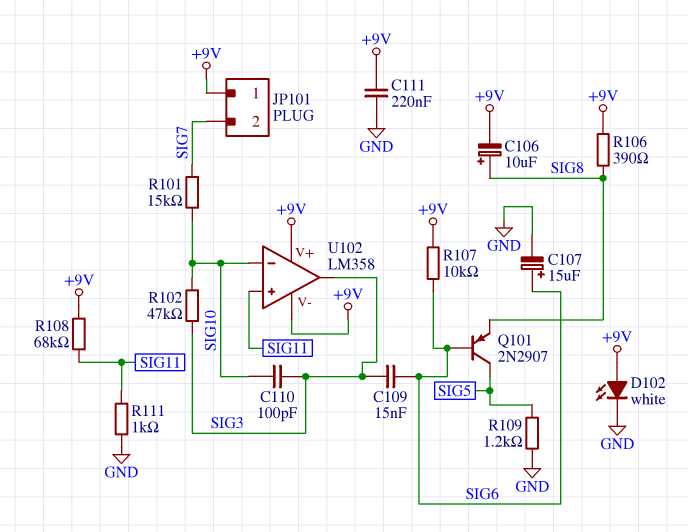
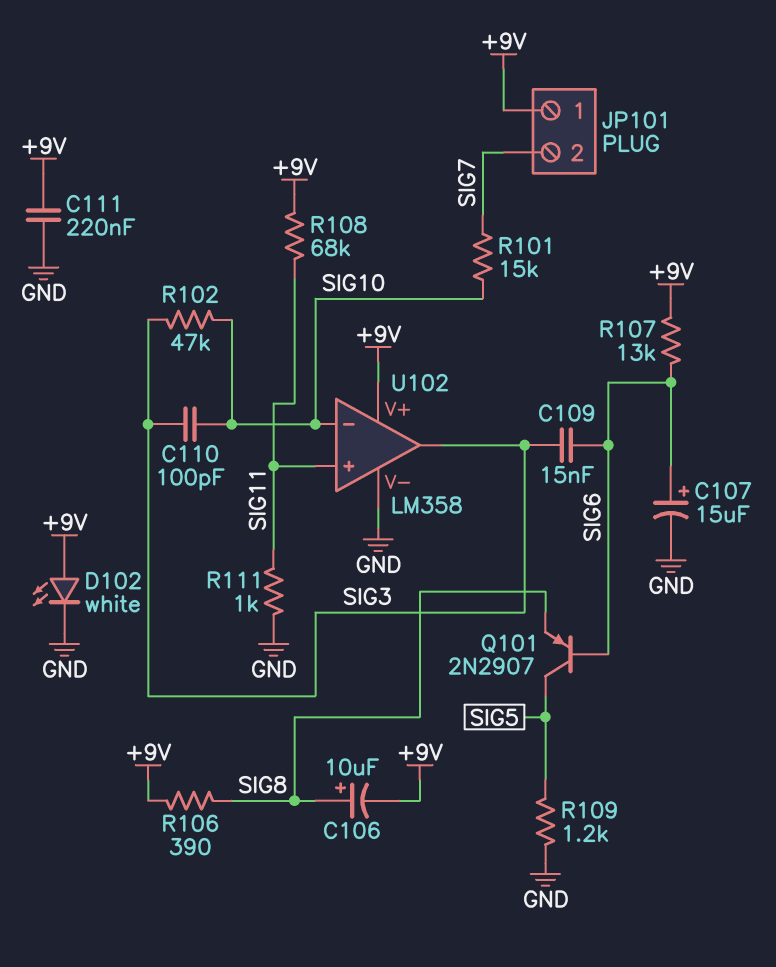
R107: 10k (+9V, SIG6) -> 13k (+9V, SIG6)
U102 pin V-: +9V -> GND

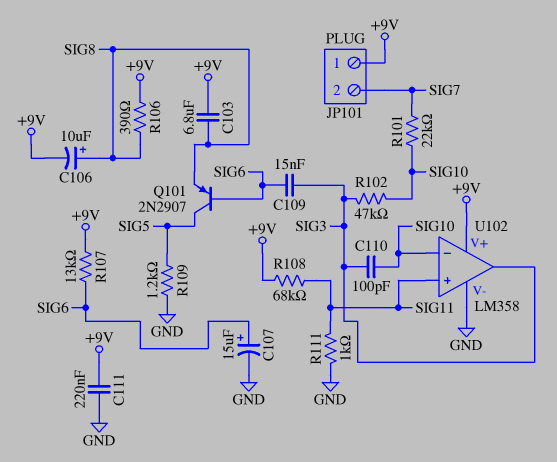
C103: none -> 6.8uF (+9V, SIG8)
D102: LED white (A +9V, K GND) -> none
R101: 15k (SIG7, SIG10) -> 22k (SIG7, SIG10)

